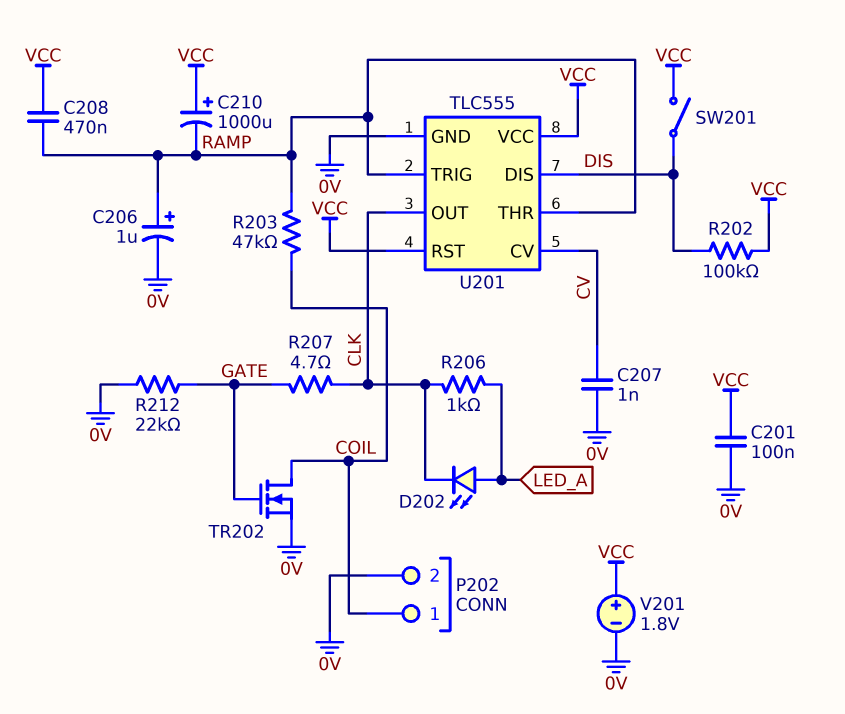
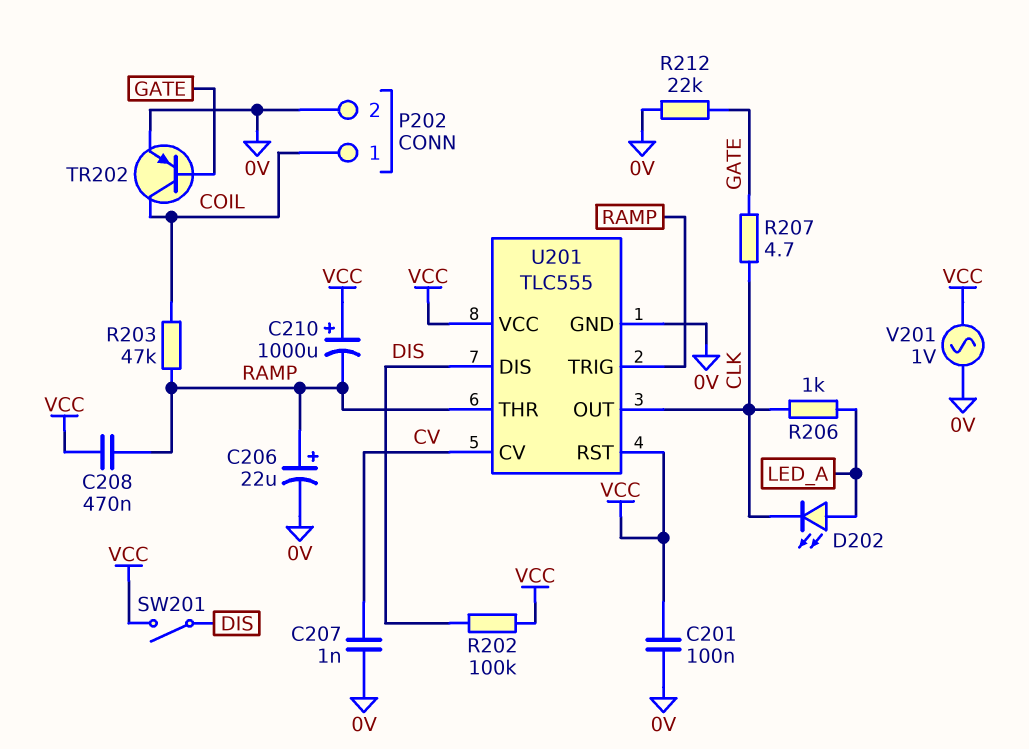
C206: 1uF (plus RAMP, minus 0V) -> 22uF (plus RAMP, minus 0V)
TR202: NMOS (G GATE, D COIL, S 0V) -> PNP (B GATE, C COIL, E 0V)
V201: 1.8V (plus VCC, minus 0V) -> AC 1V (0V, VCC)

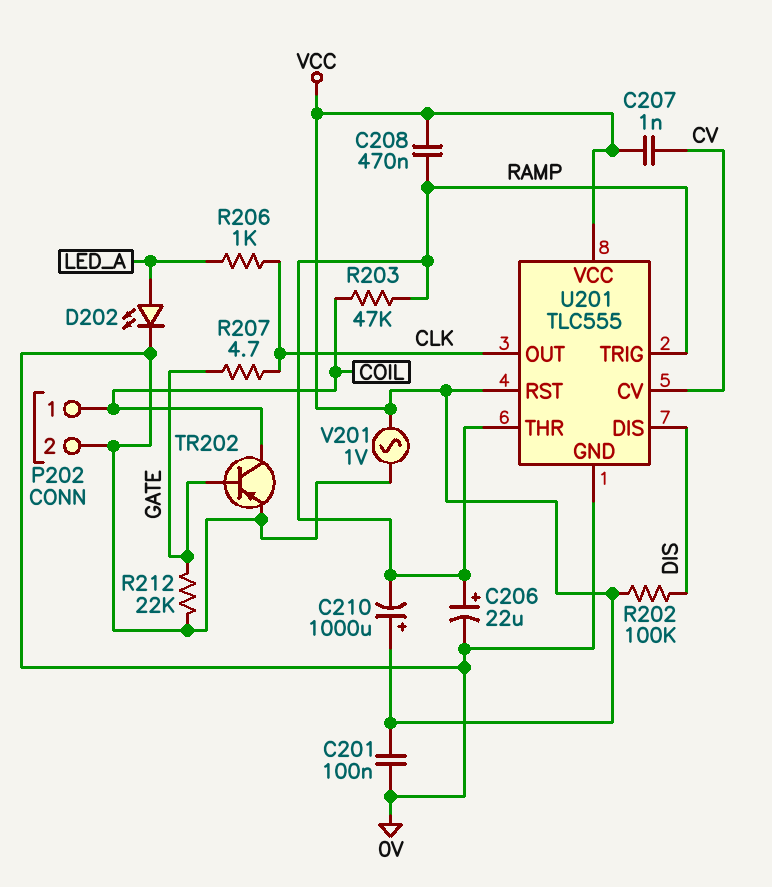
C207: 1nF (0V, CV) -> 1nF (CV, VCC)
D202: LED (A LED_A, K CLK) -> LED (A LED_A, K 0V)
SW201: switch (DIS, VCC) -> none

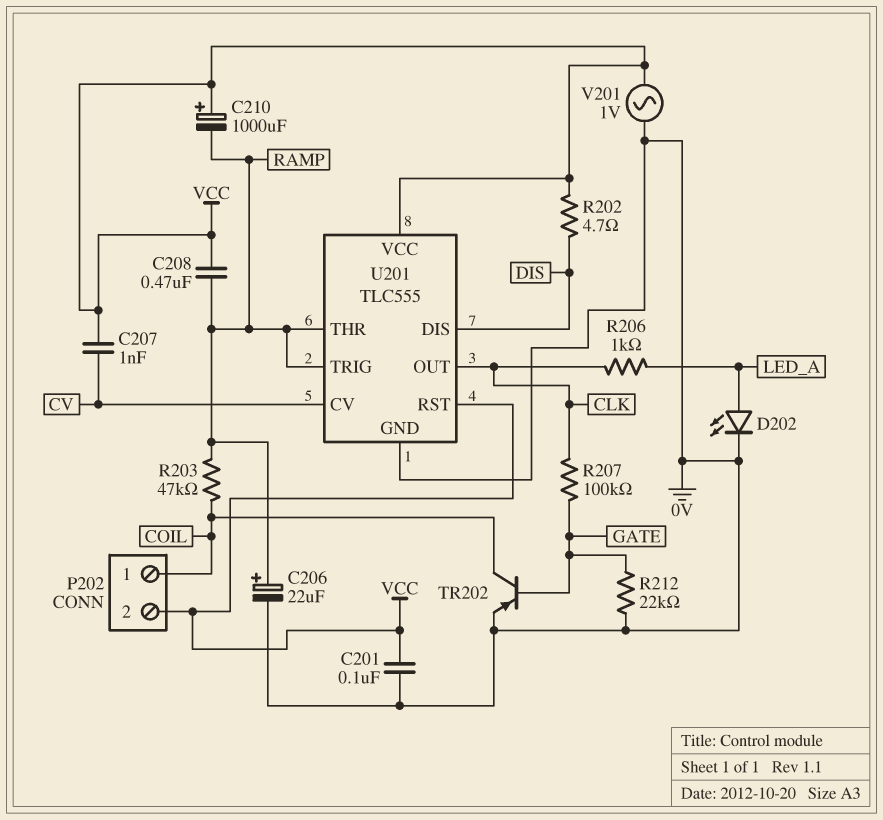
P202 pin 2: 0V -> VCC
R202: 100k (DIS, VCC) -> 4.7 (DIS, VCC)
R207: 4.7 (CLK, GATE) -> 100k (CLK, GATE)

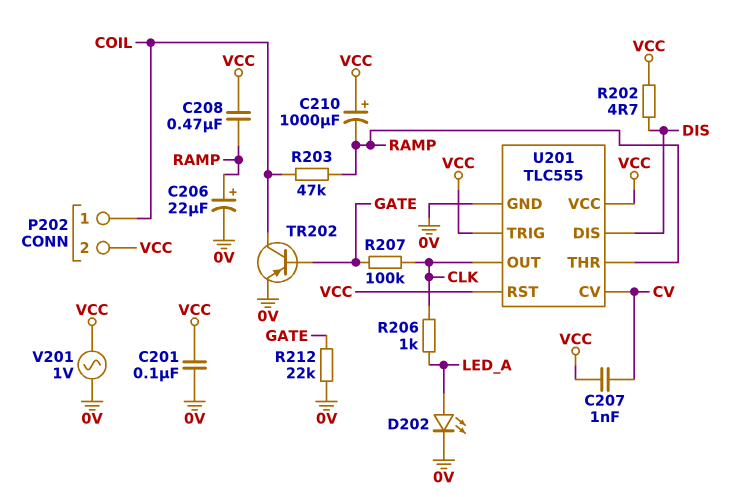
U201 pin TRIG: RAMP -> VCC

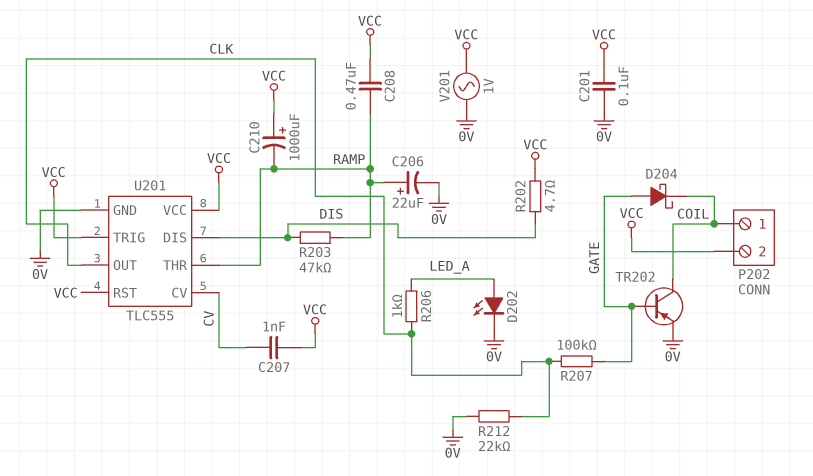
D204: none -> schottky (A GATE, K COIL)
R203: 47k (COIL, RAMP) -> 47k (DIS, RAMP)
R212: 22k (0V, GATE) -> 22k (0V, CLK)

